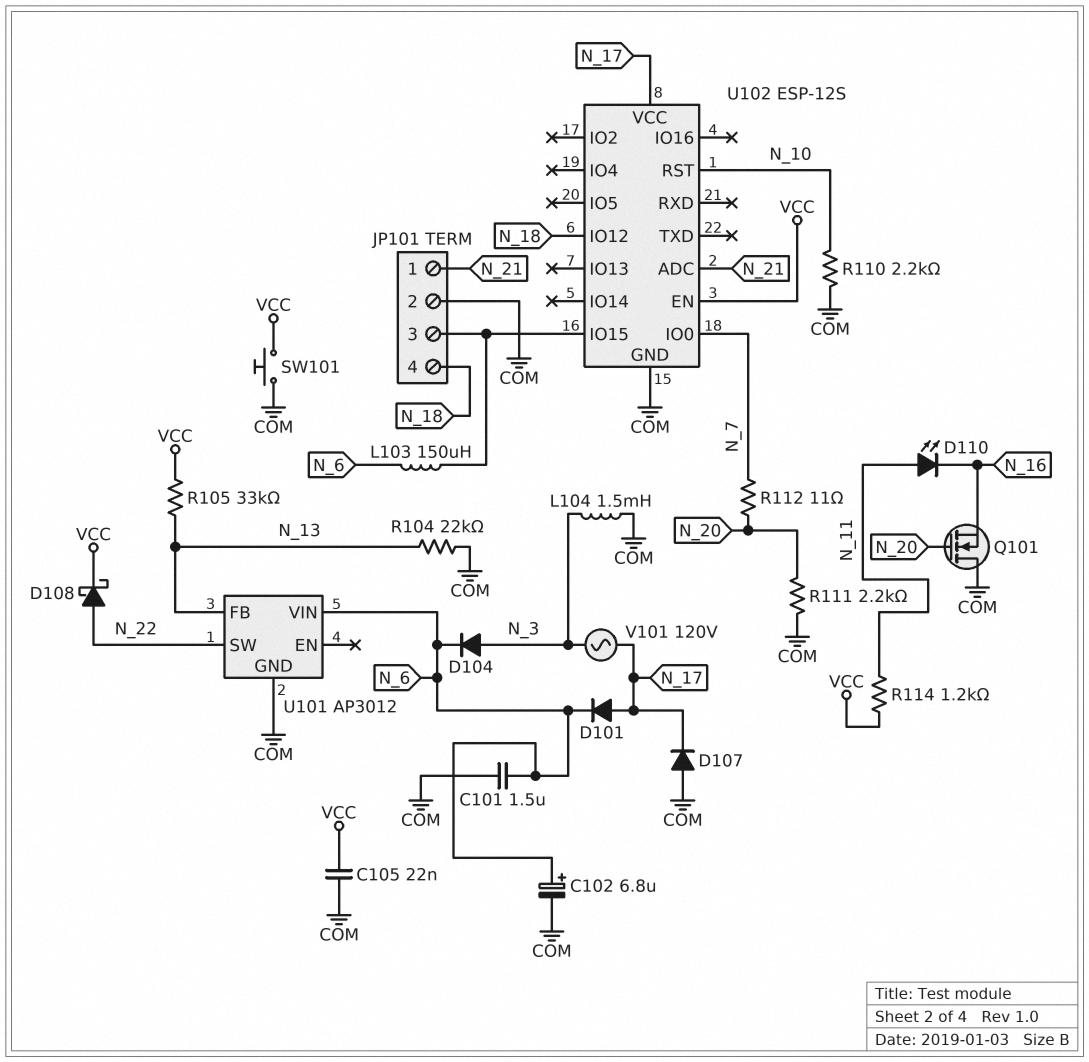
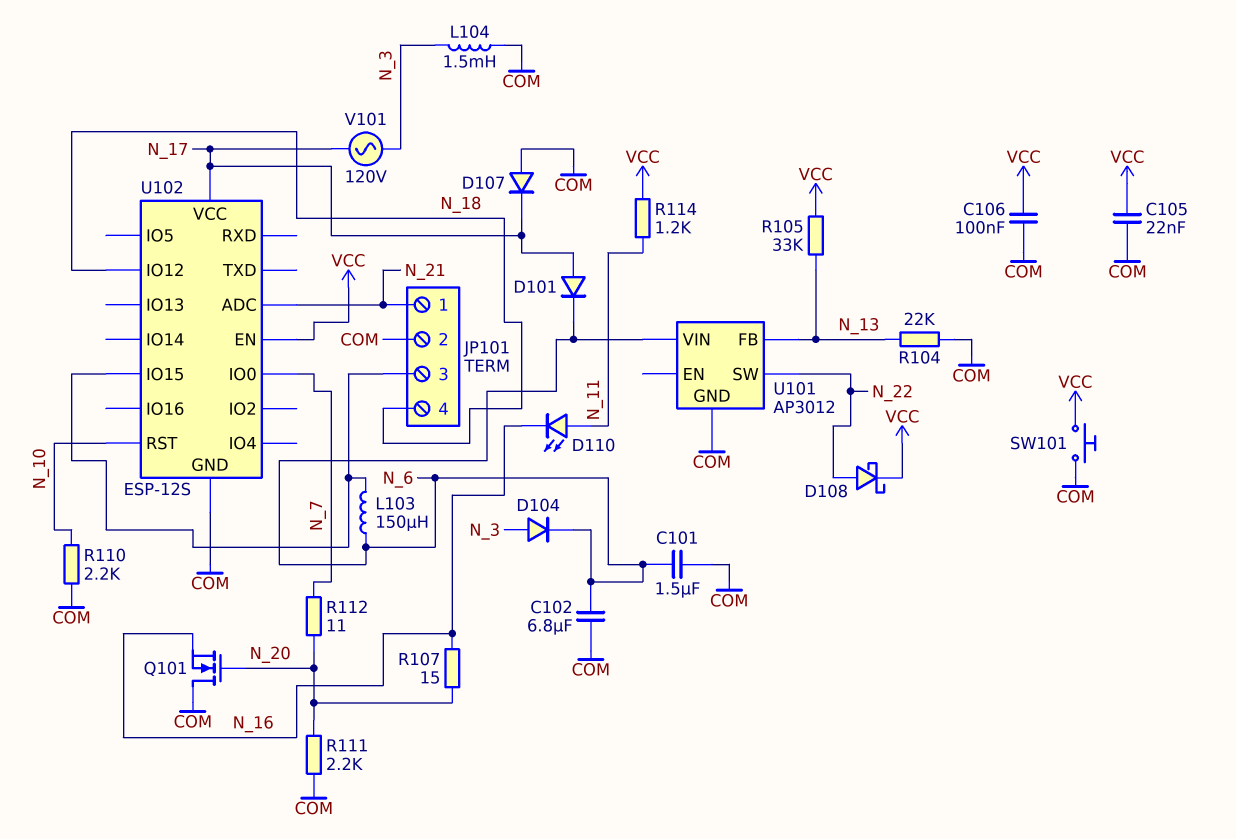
C102: 6.8uF (plus N_6, minus COM) -> 6.8uF (COM, N_6)
C106: none -> 100nF (COM, VCC)
R107: none -> 15 (N_16, N_20)

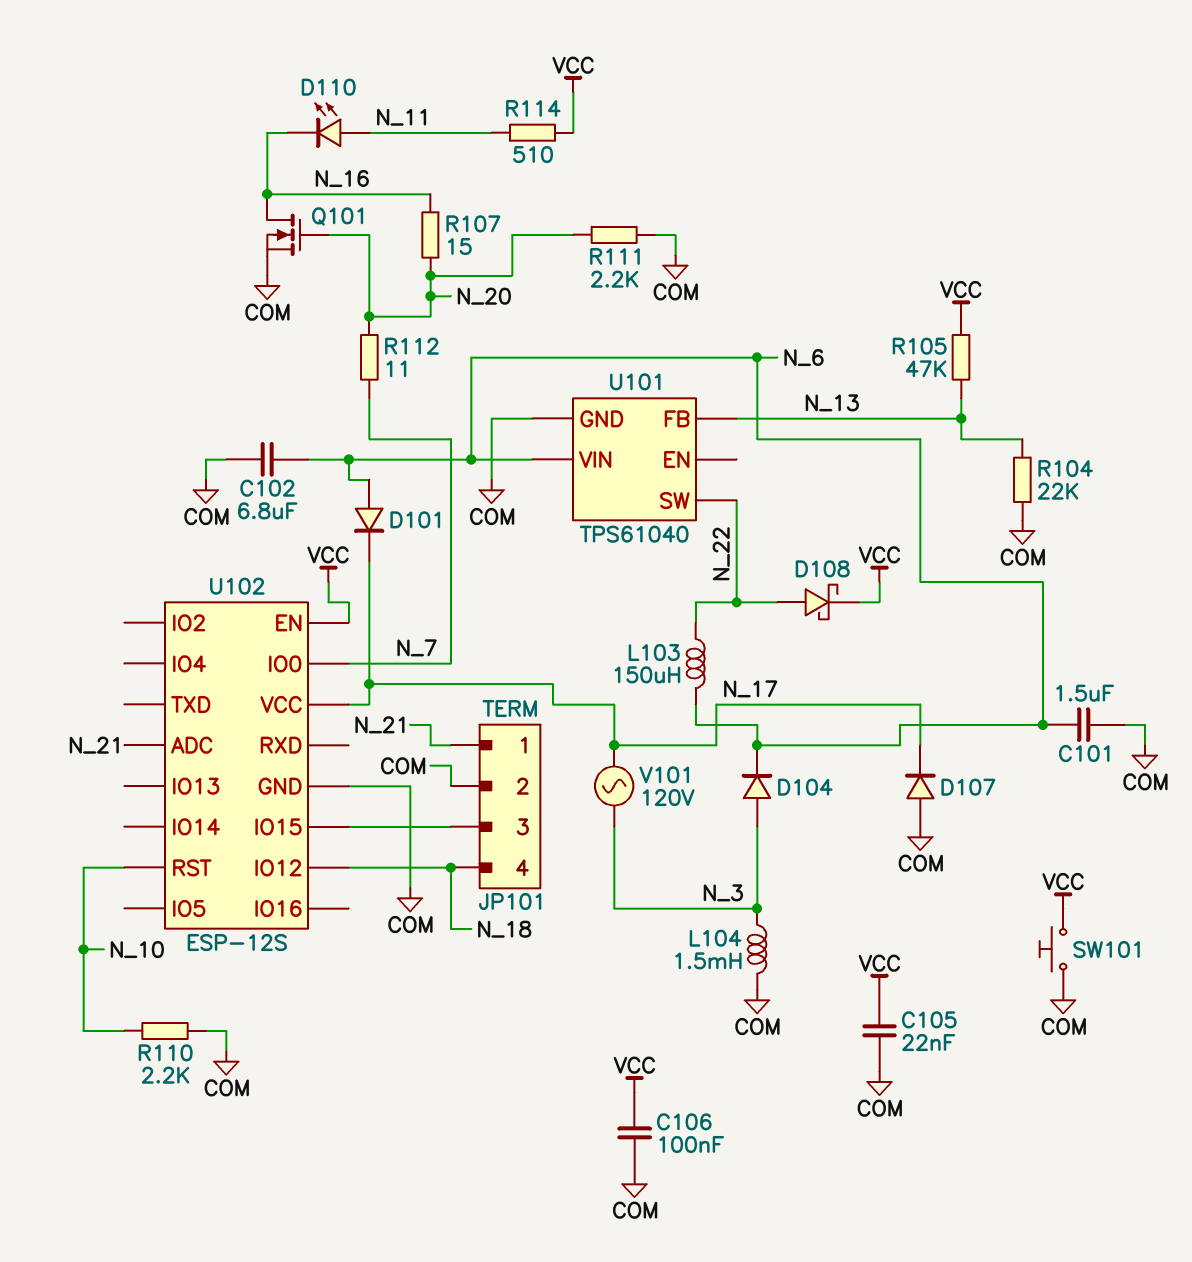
D101: diode (A N_17, K N_6) -> diode (A N_6, K N_17)
L103: 150uH (JP101/3, N_6) -> 150uH (N_6, N_22)
Q101: NMOS (G N_20, D COM, S N_16) -> NMOS (G N_20, D N_16, S COM)
R105: 33k (N_13, VCC) -> 47k (N_13, VCC)
R114: 1.2k (N_11, VCC) -> 510 (N_11, VCC)
U101: AP3012 -> TPS61040

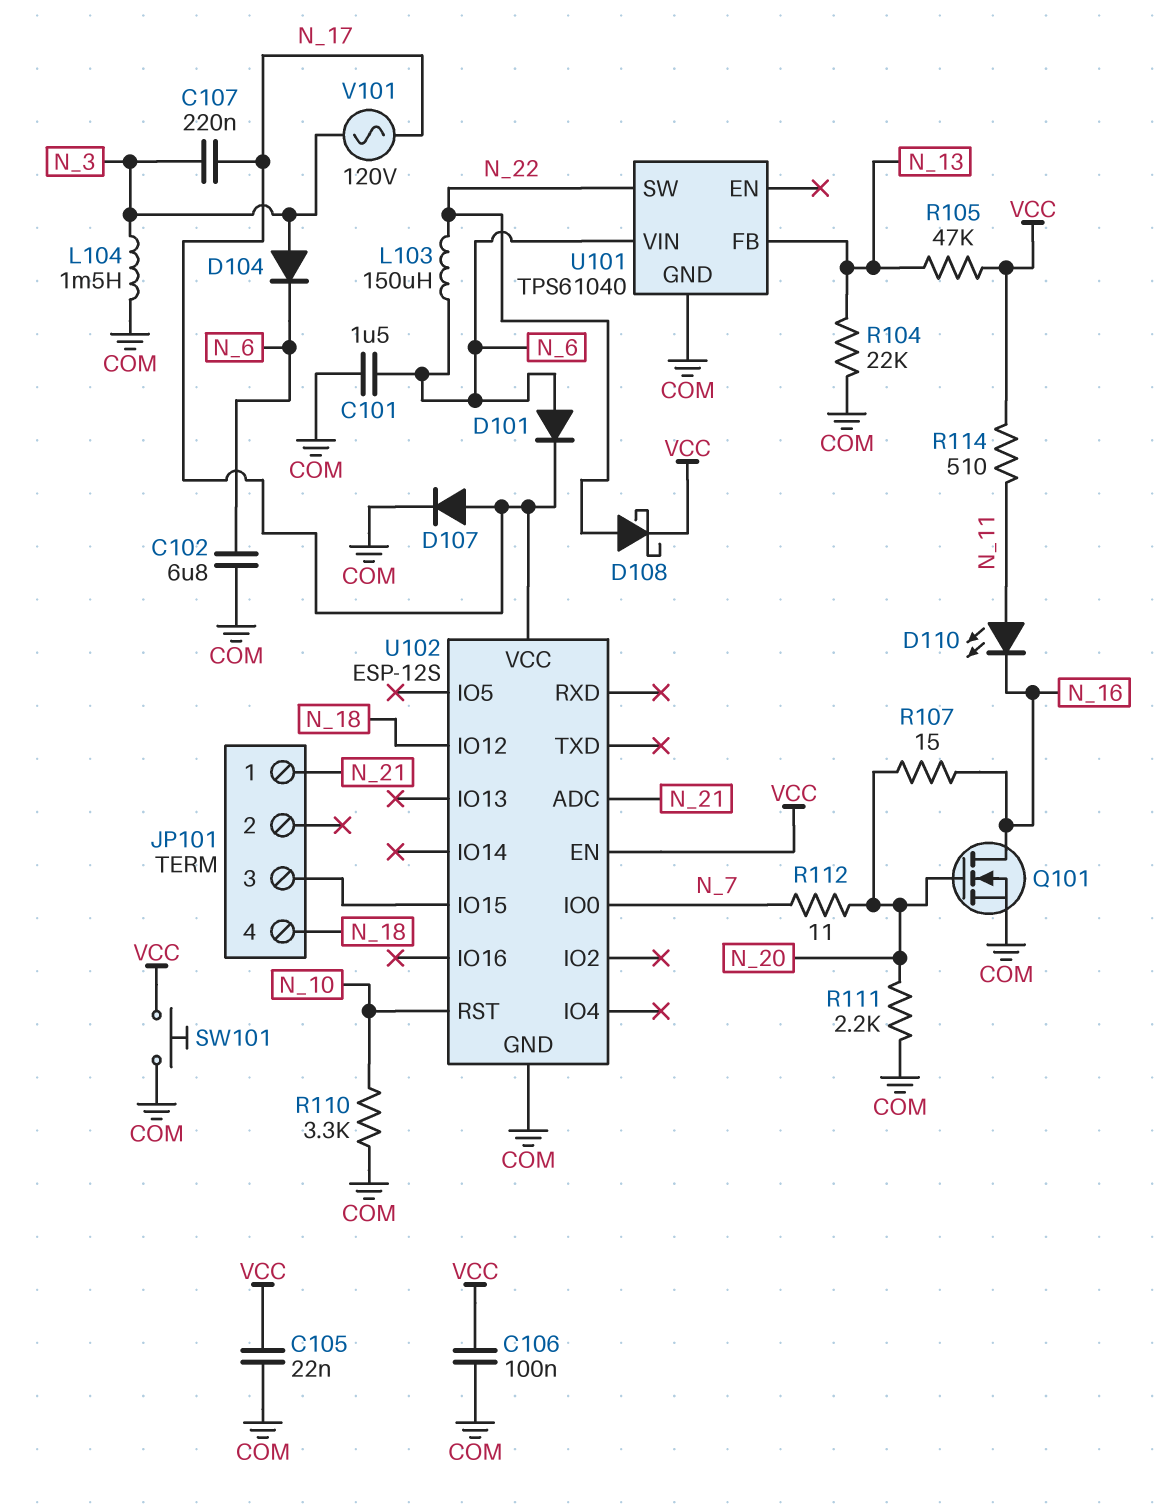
C107: none -> 220nF (N_3, N_17)
D107: diode (A COM, K N_17) -> diode (A N_17, K COM)
JP101 pin 2: COM -> none
R110: 2.2k (COM, N_10) -> 3.3k (COM, N_10)

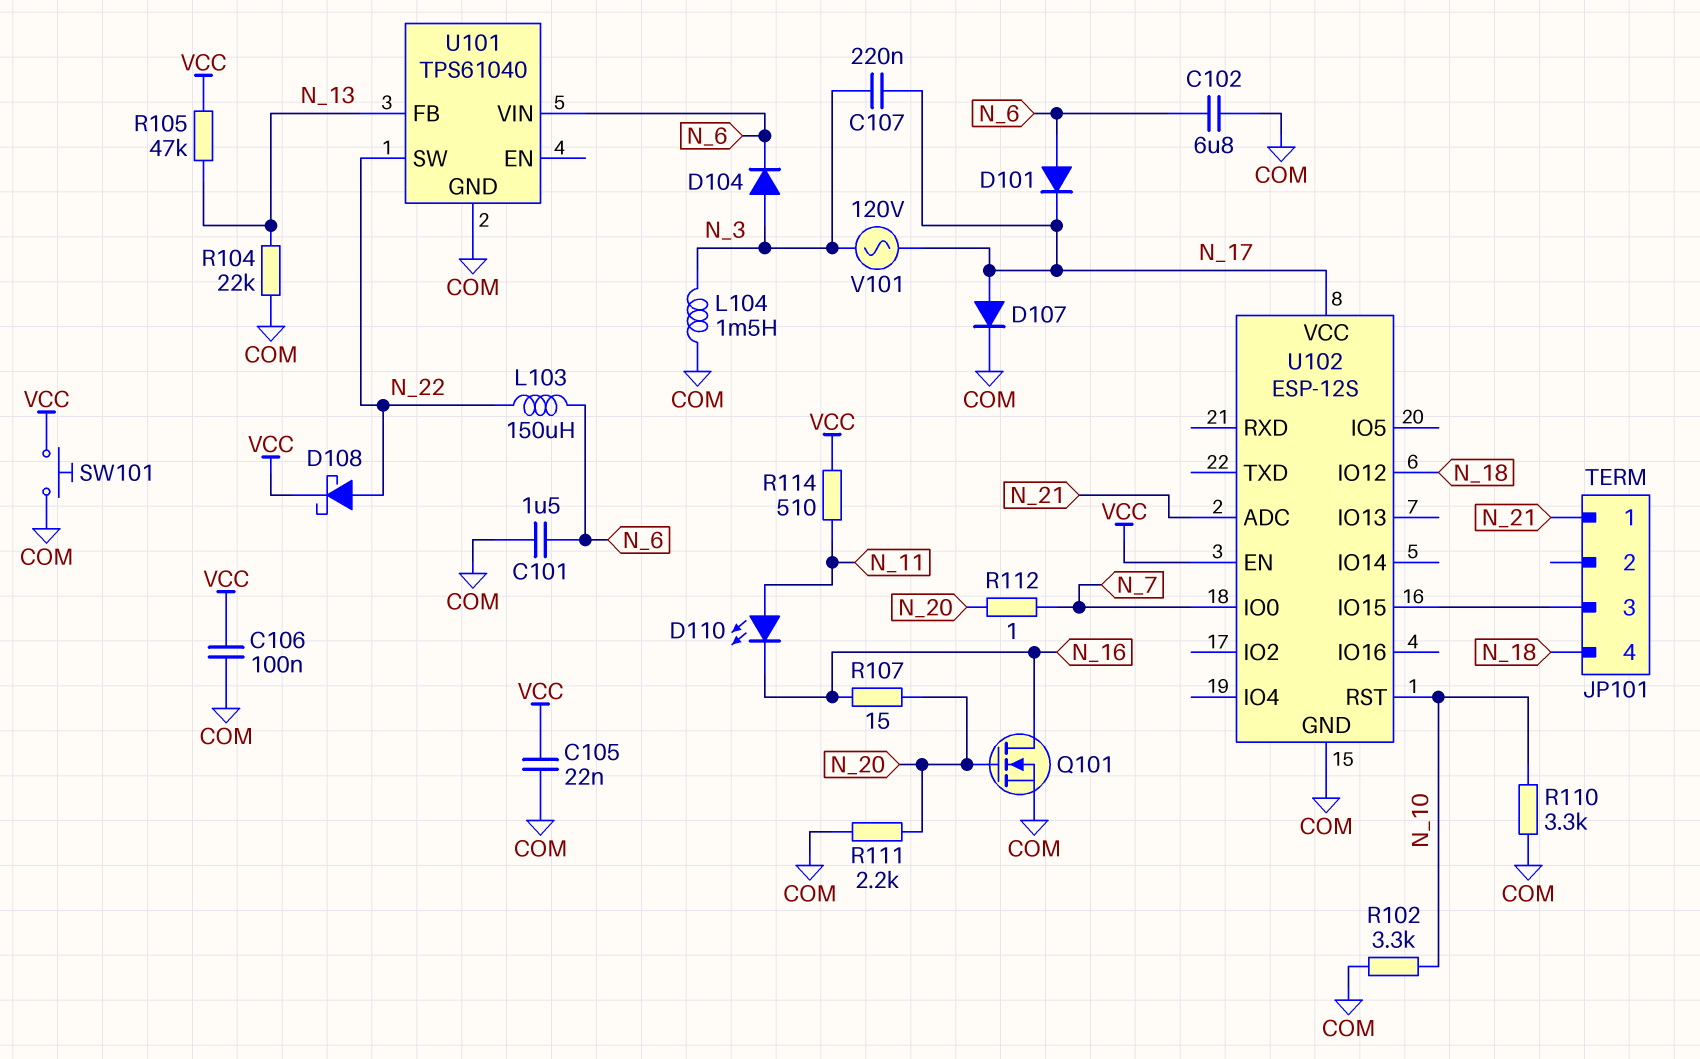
R102: none -> 3.3k (COM, N_10)
R112: 11 (N_7, N_20) -> 1 (N_7, N_20)

